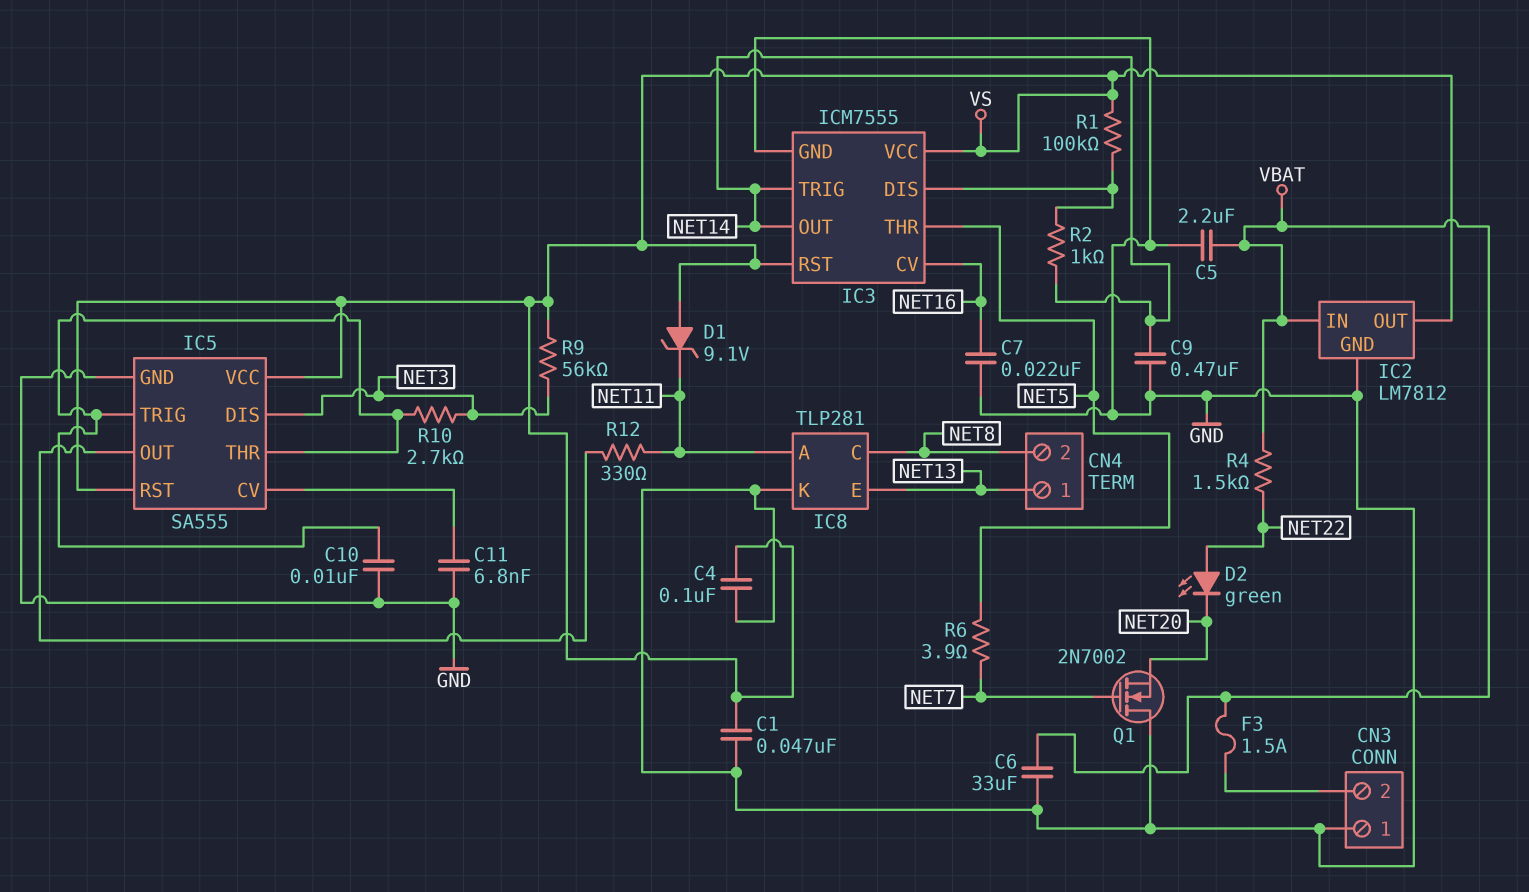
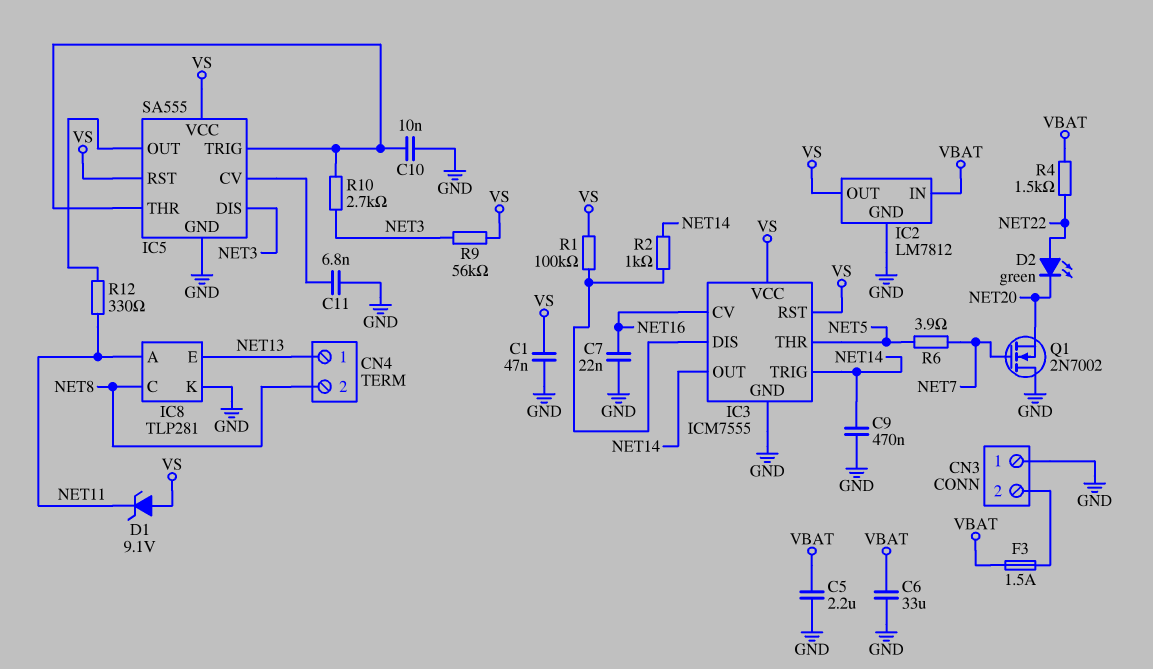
C4: 100nF (GND, VS) -> none

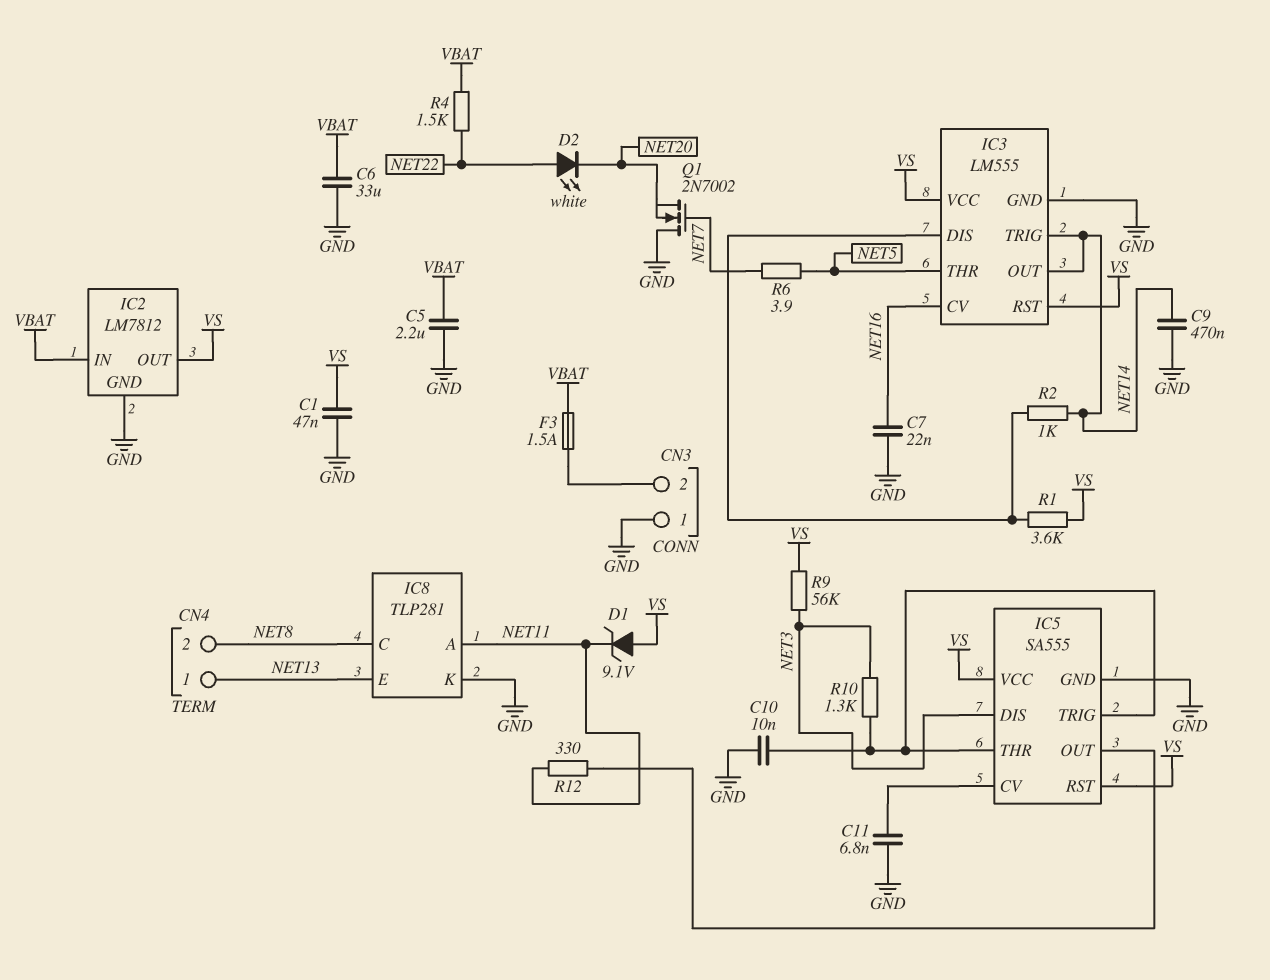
D2: LED green (A NET22, K NET20) -> LED white (A NET22, K NET20)
IC3: ICM7555 -> LM555
R1: 100k (IC3/DIS, VS) -> 3.6k (IC3/DIS, VS)
R10: 2.7k (IC5/THR, NET3) -> 1.3k (IC5/THR, NET3)

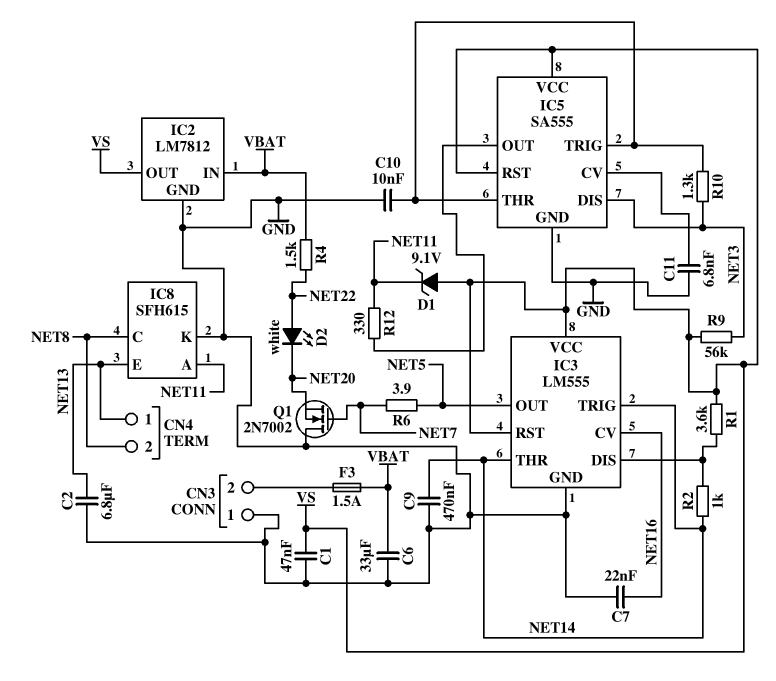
C2: none -> 6.8uF (GND, NET13)
C5: 2.2uF (GND, VBAT) -> none
IC3 pin OUT: NET14 -> NET5
IC3 pin THR: NET5 -> NET14
IC8: TLP281 -> SFH615

